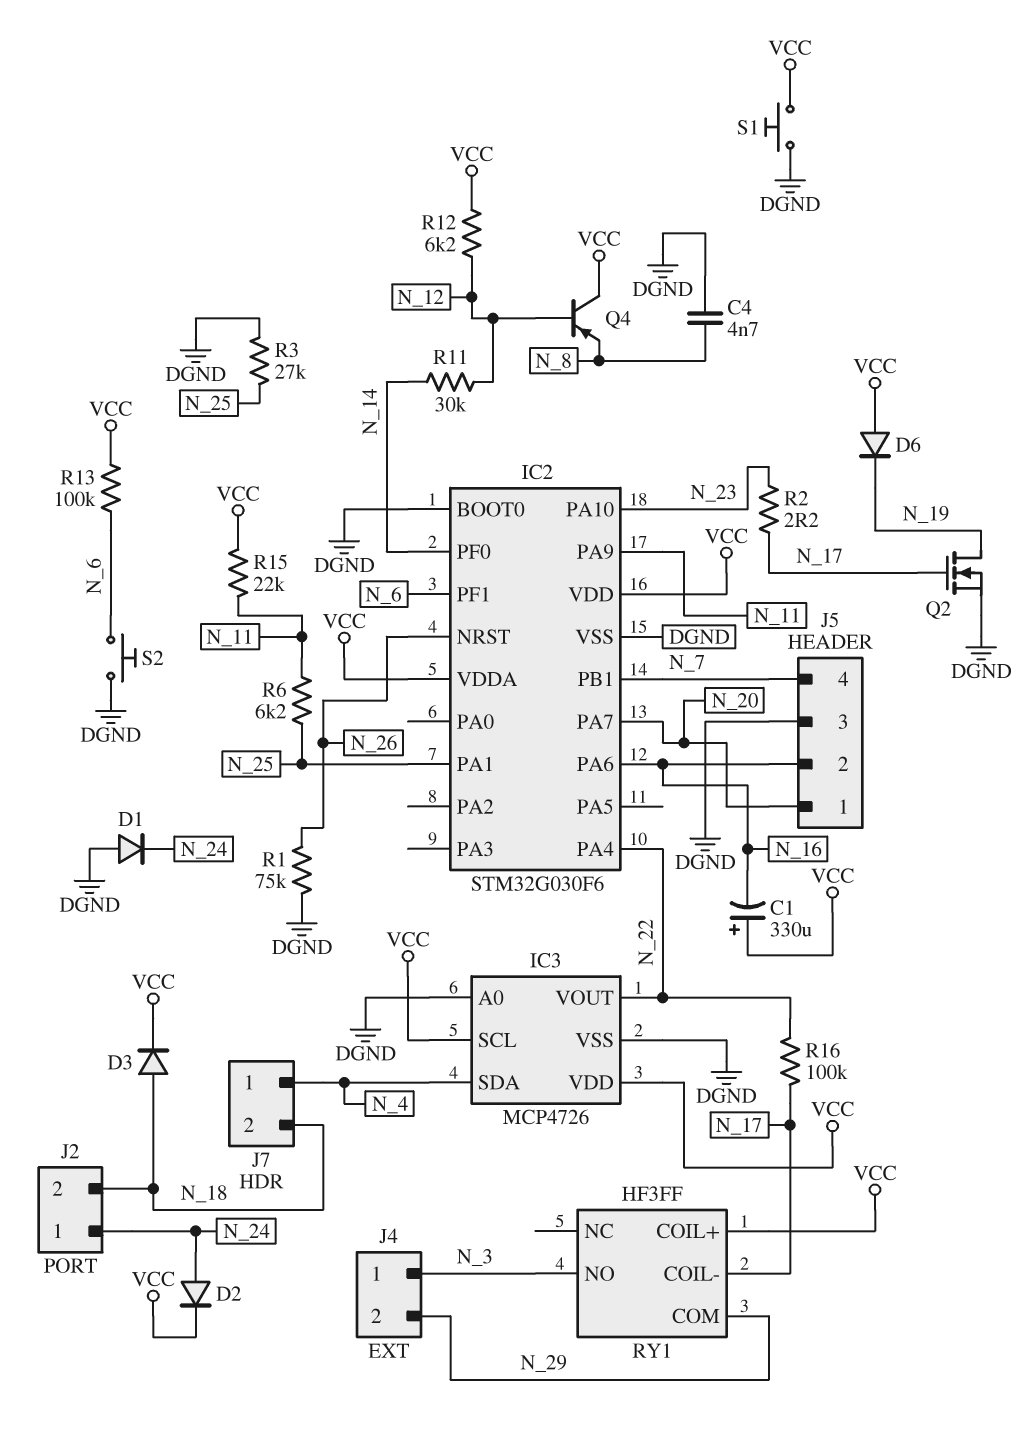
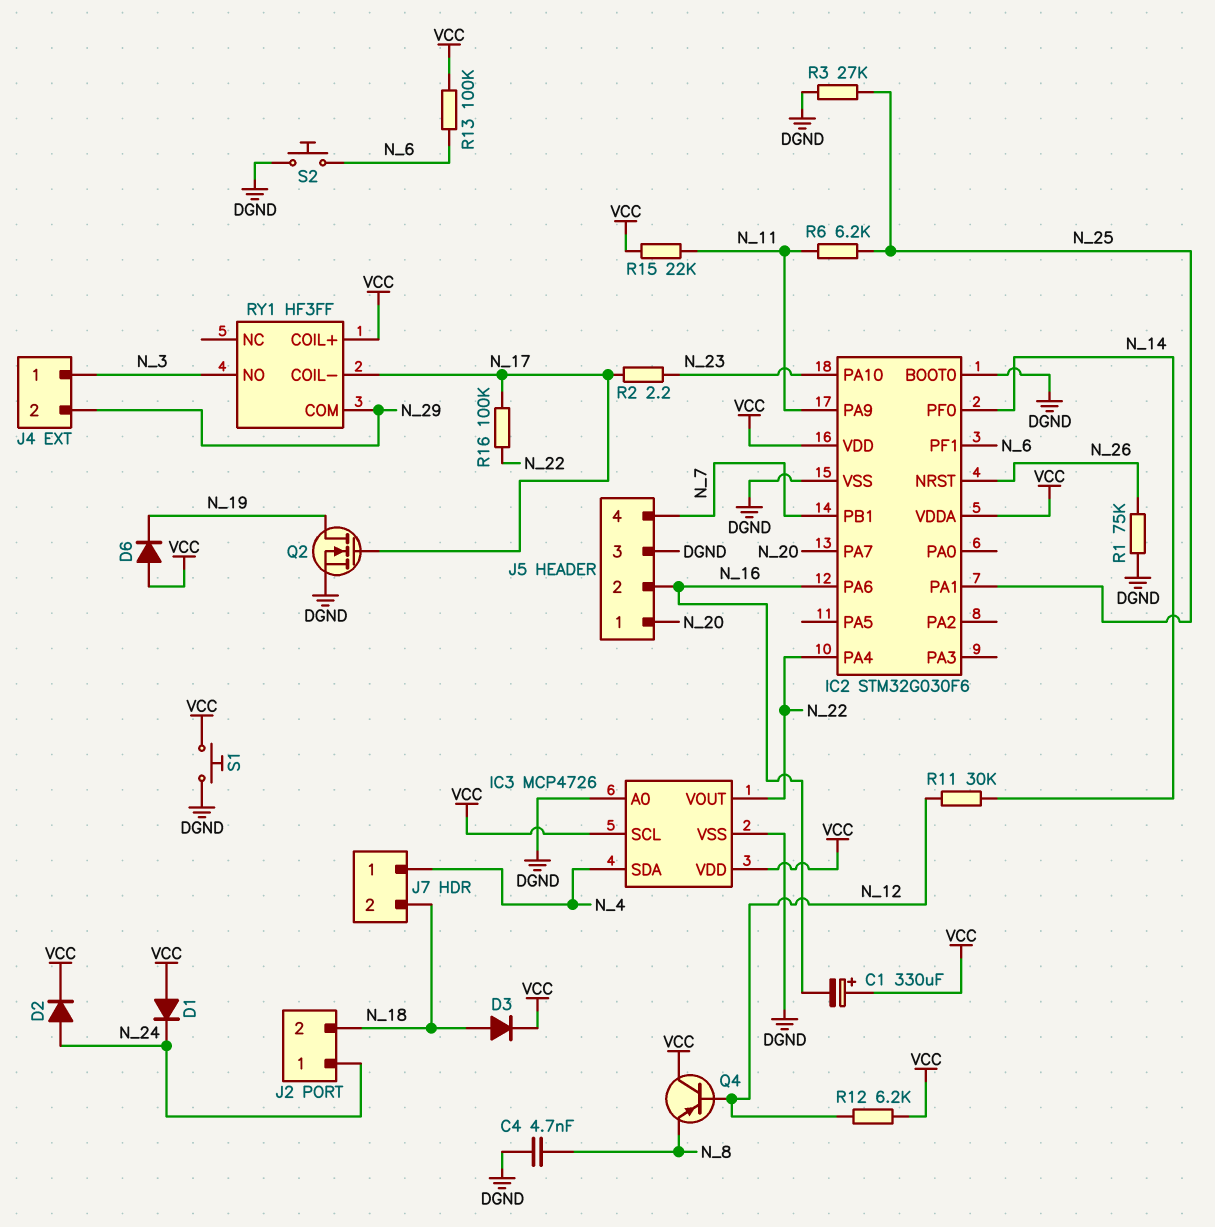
D1: diode (A DGND, K N_24) -> diode (A VCC, K N_24)

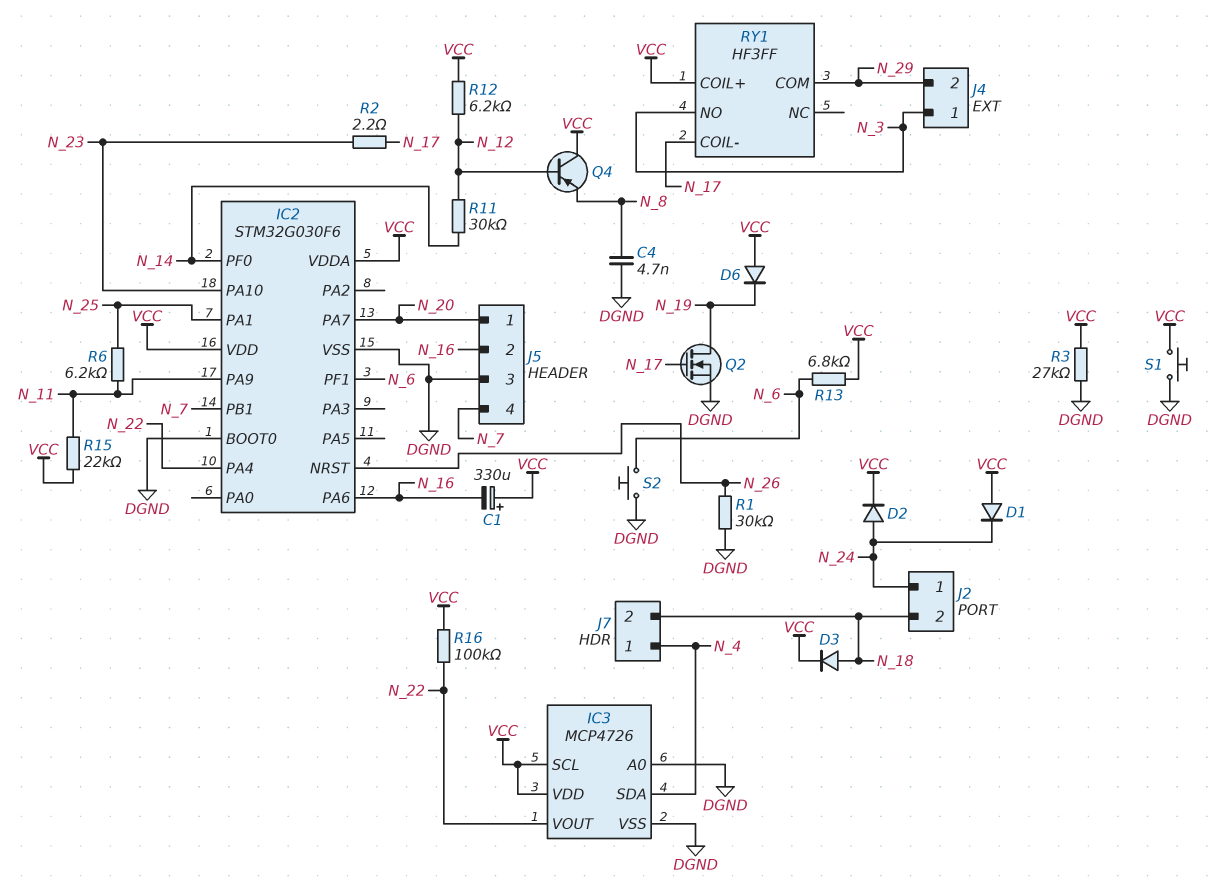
R1: 75k (DGND, N_26) -> 30k (DGND, N_26)
R3: 27k (DGND, N_25) -> 27k (DGND, VCC)
R13: 100k (N_6, VCC) -> 6.8k (N_6, VCC)
R16: 100k (N_17, N_22) -> 100k (N_22, VCC)

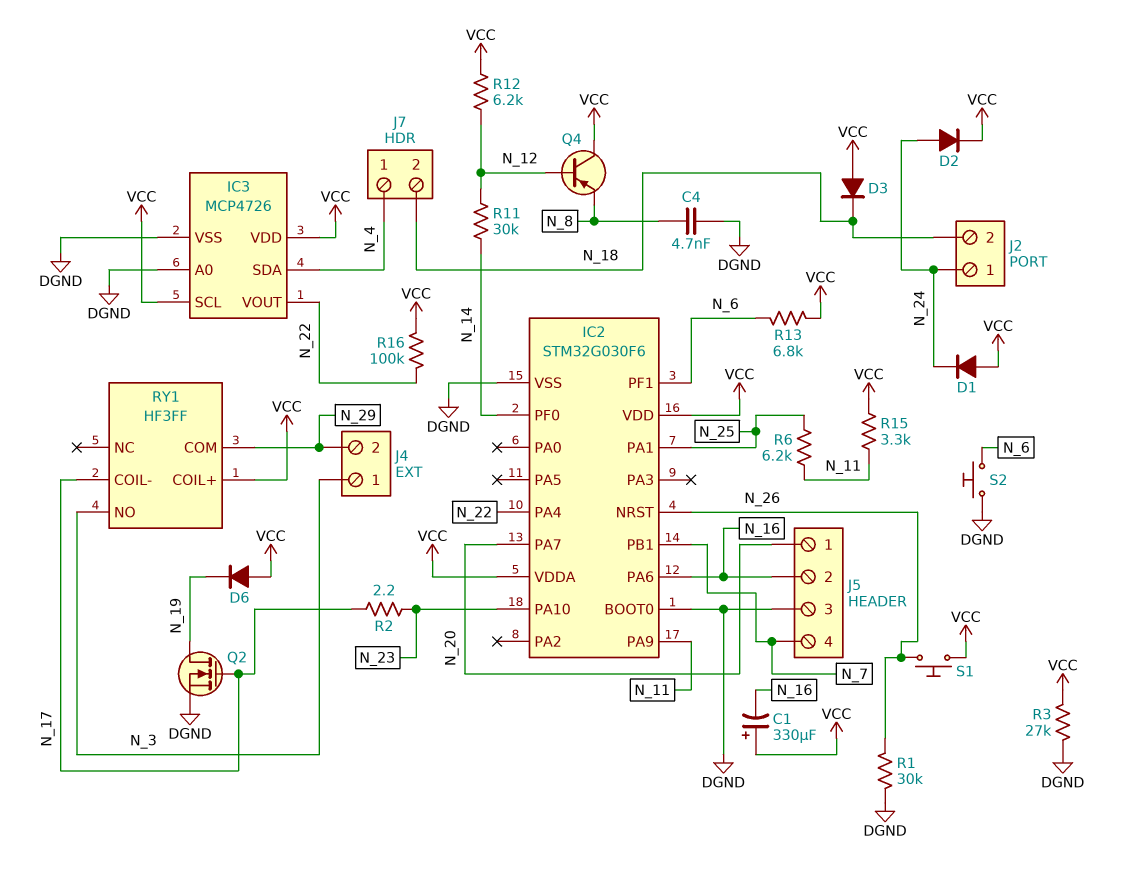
D3: diode (A N_18, K VCC) -> diode (A VCC, K N_18)
R15: 22k (N_11, VCC) -> 3.3k (N_11, VCC)
S1: button (DGND, VCC) -> button (N_26, VCC)

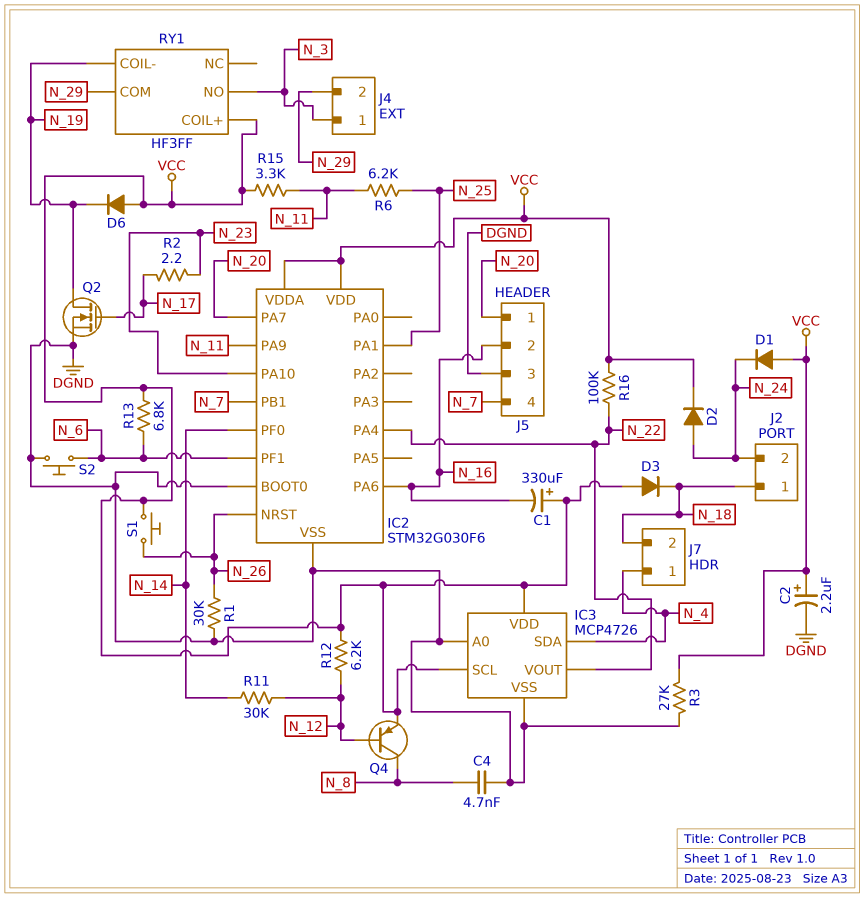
C2: none -> 2.2uF (plus VCC, minus DGND)
J2 pin 1: N_24 -> N_18
J2 pin 2: N_18 -> N_24
Q4: PNP (B N_12, C VCC, E N_8) -> PNP (B N_12, C N_8, E VCC)
RY1 pin COIL-: N_17 -> N_19

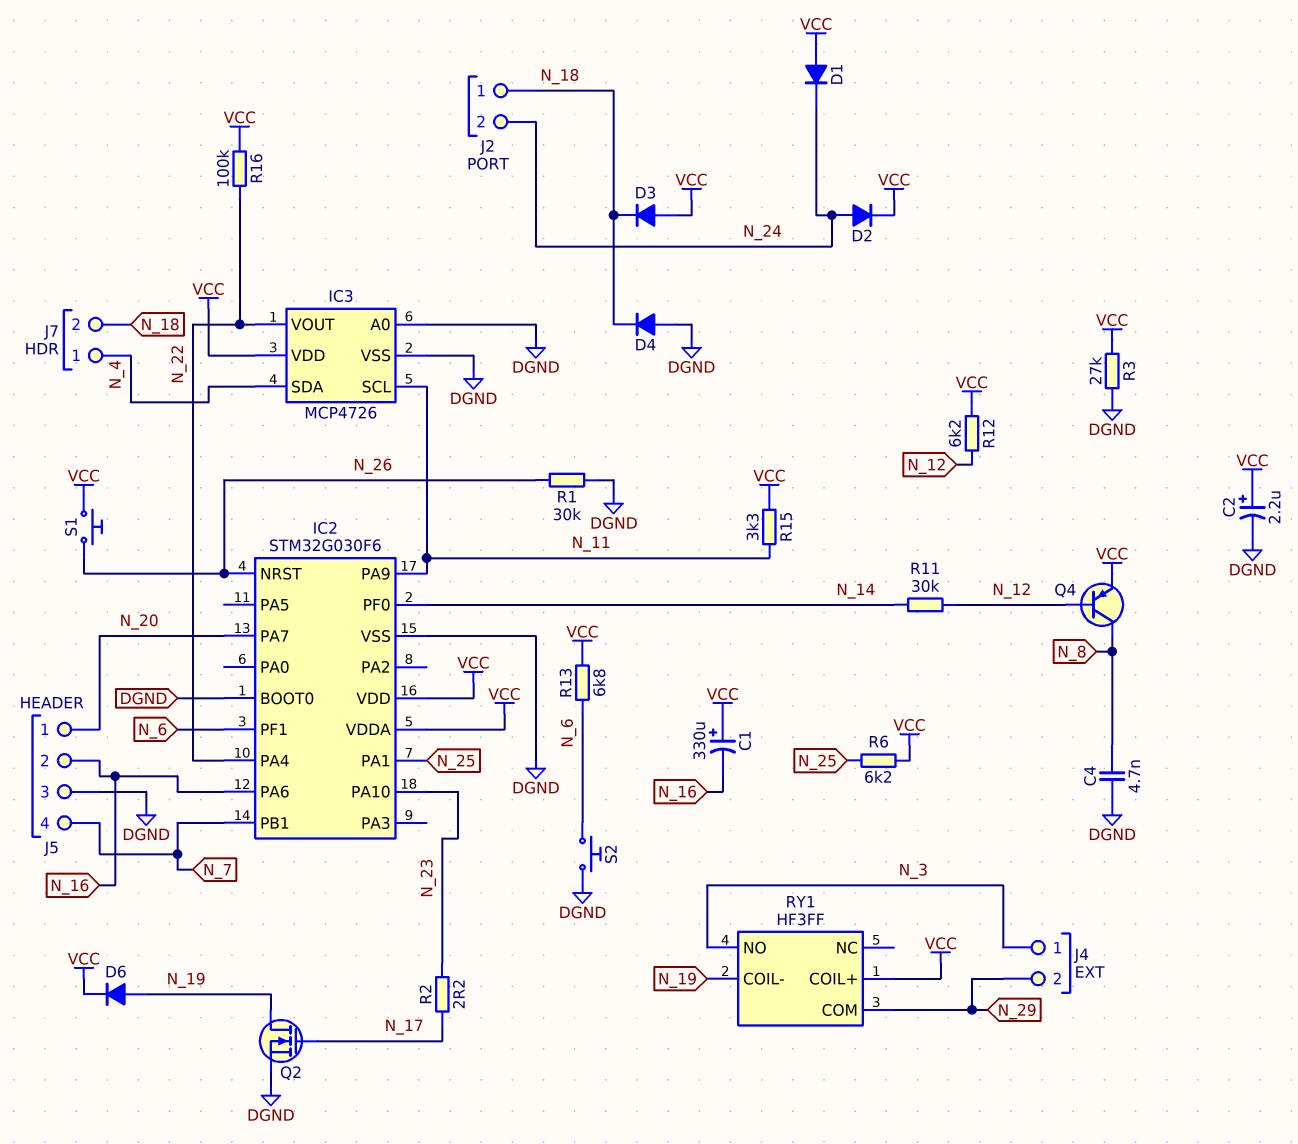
D4: none -> diode (A DGND, K N_18)
D6: diode (A VCC, K N_19) -> diode (A N_19, K VCC)
IC3 pin SCL: VCC -> N_11
R6: 6.2k (N_11, N_25) -> 6.2k (N_25, VCC)

